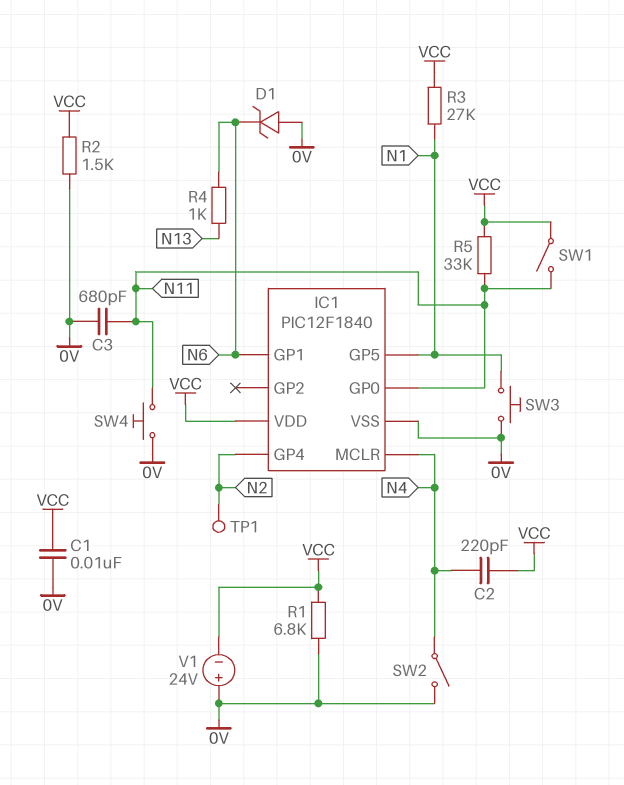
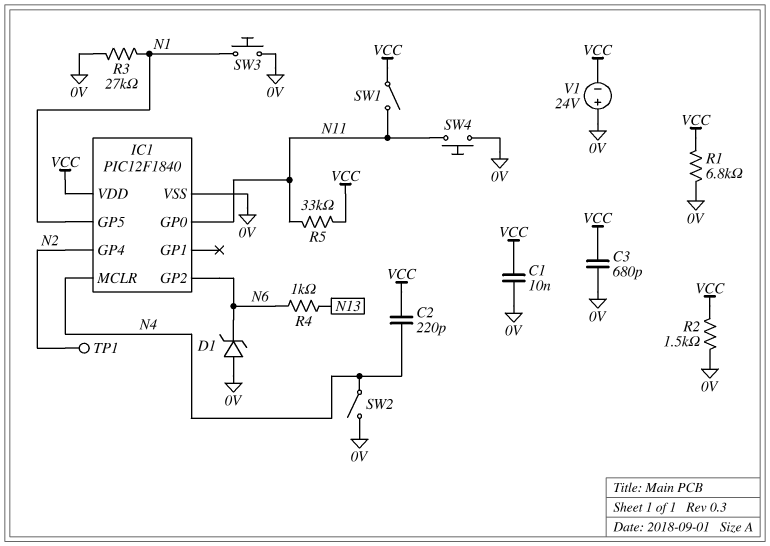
C3: 680pF (0V, N11) -> 680pF (0V, VCC)
IC1 pin GP1: N6 -> none
IC1 pin GP2: none -> N6
R3: 27k (N1, VCC) -> 27k (0V, N1)

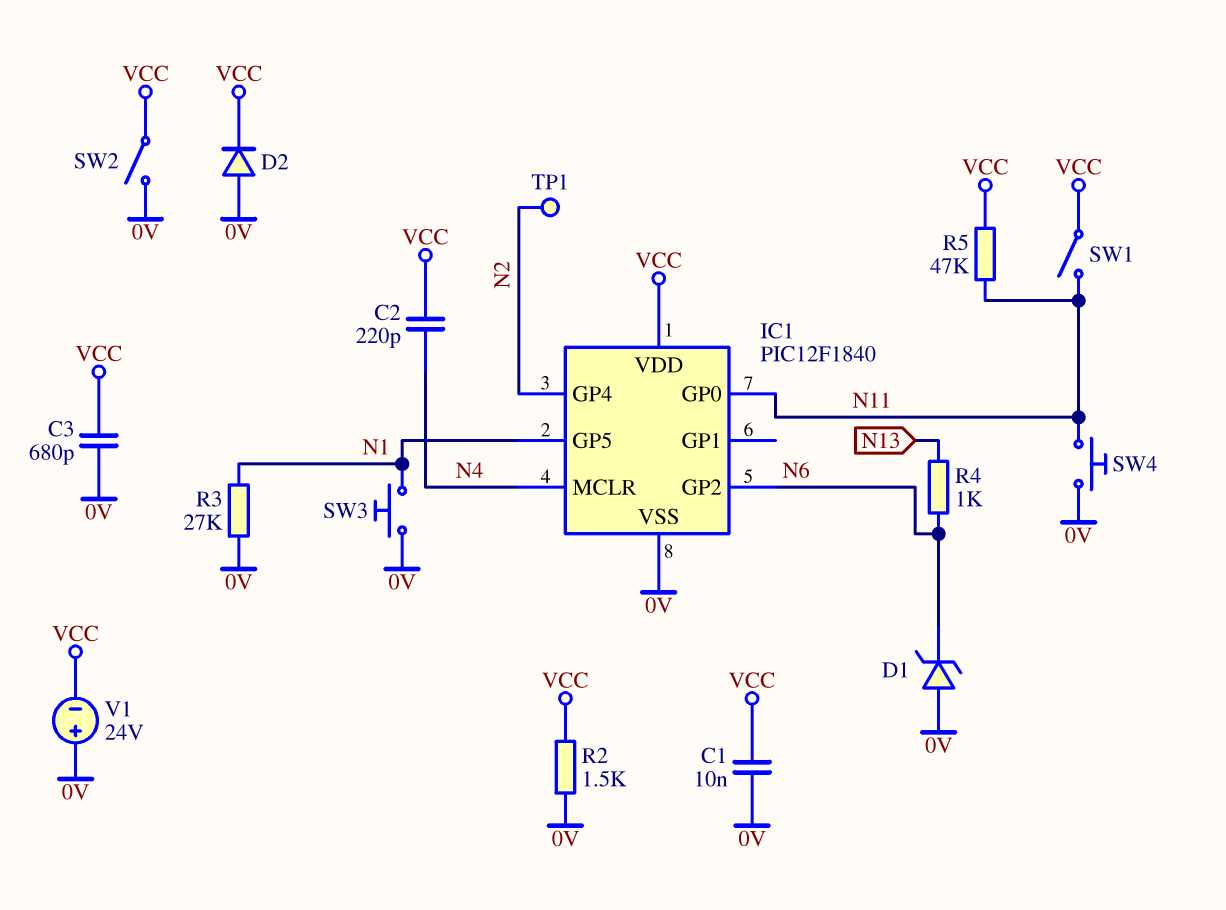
D2: none -> diode (A 0V, K VCC)
R1: 6.8k (0V, VCC) -> none
R5: 33k (N11, VCC) -> 47k (N11, VCC)
SW2: switch (0V, N4) -> switch (0V, VCC)

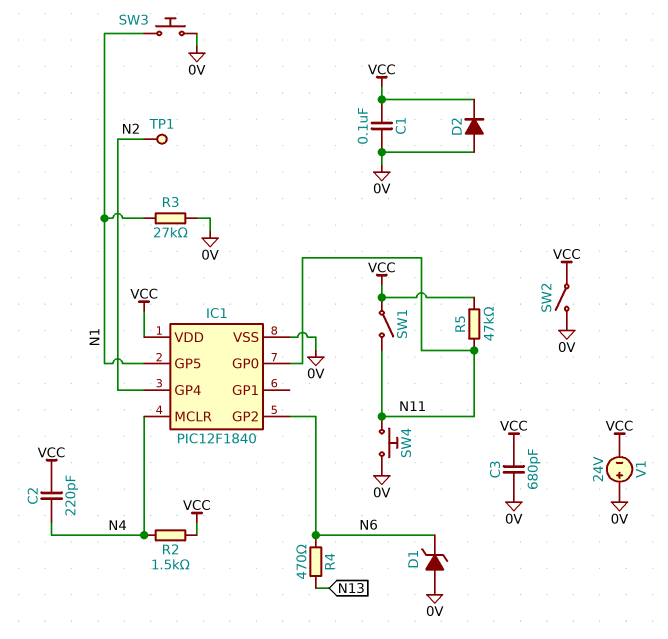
C1: 10nF (0V, VCC) -> 100nF (0V, VCC)
R2: 1.5k (0V, VCC) -> 1.5k (N4, VCC)
R4: 1k (N6, N13) -> 470 (N6, N13)

